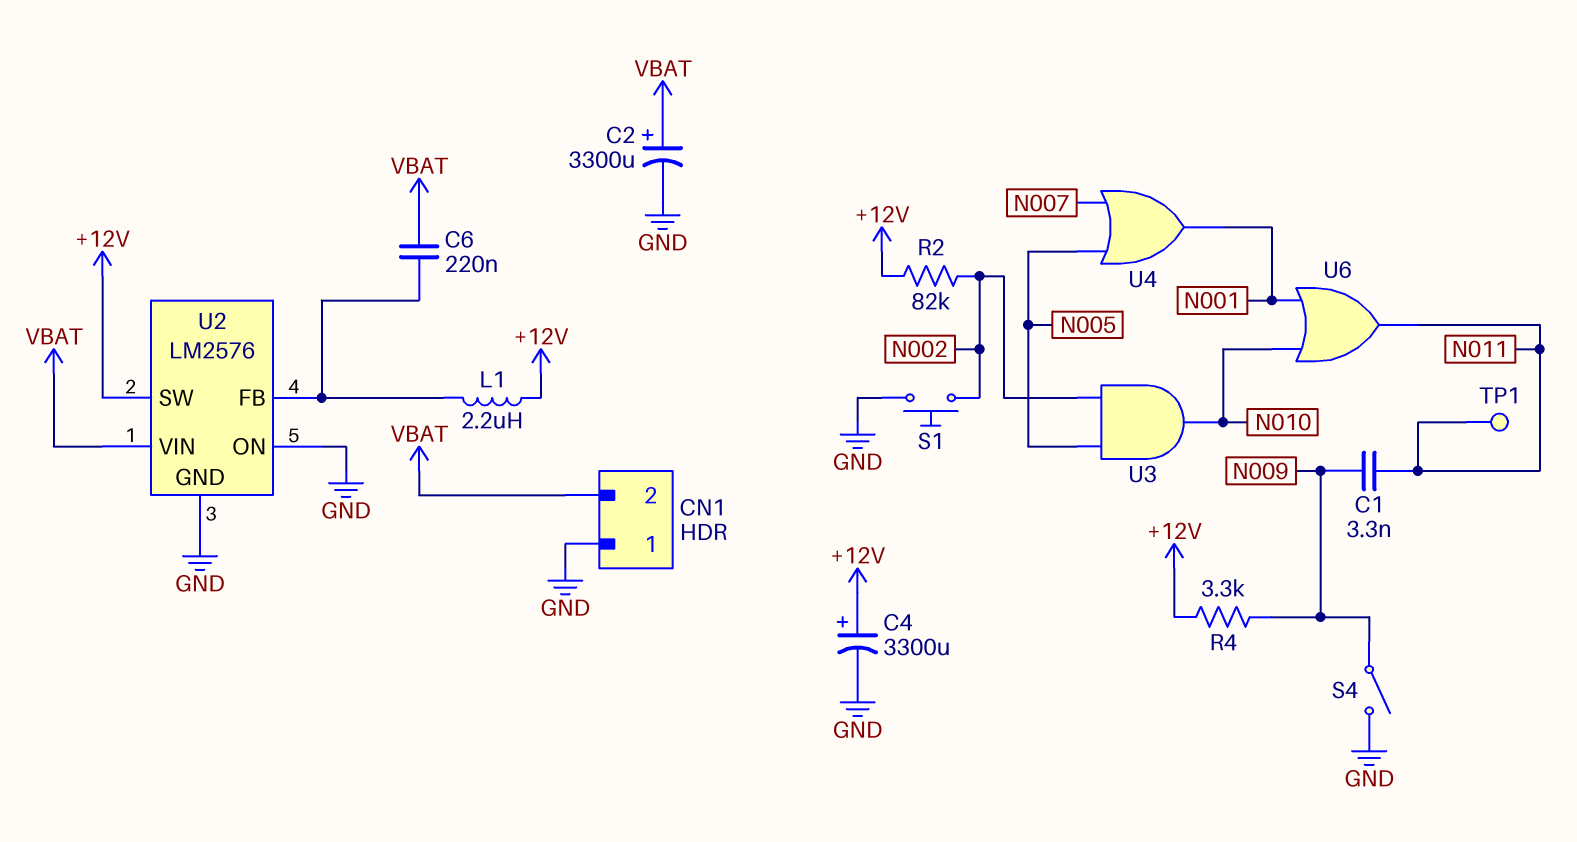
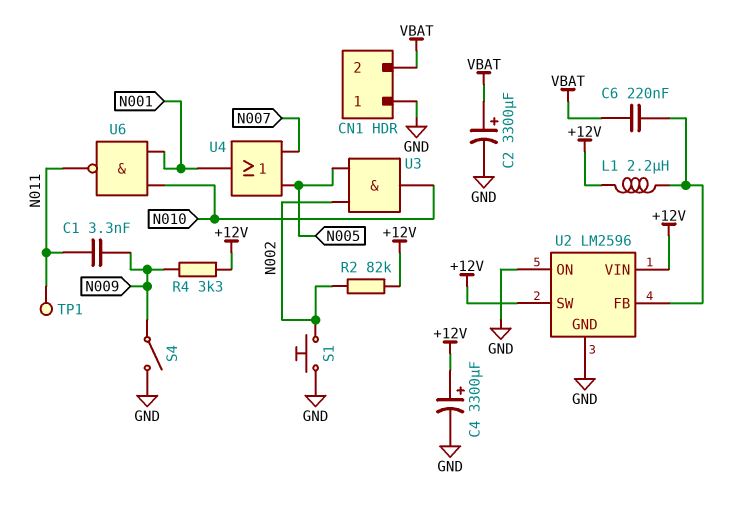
U2: LM2576 -> LM2596
U2 pin VIN: VBAT -> +12V
U6: OR (in N001, in N010, out N011) -> NAND (in N001, in N010, out N011)

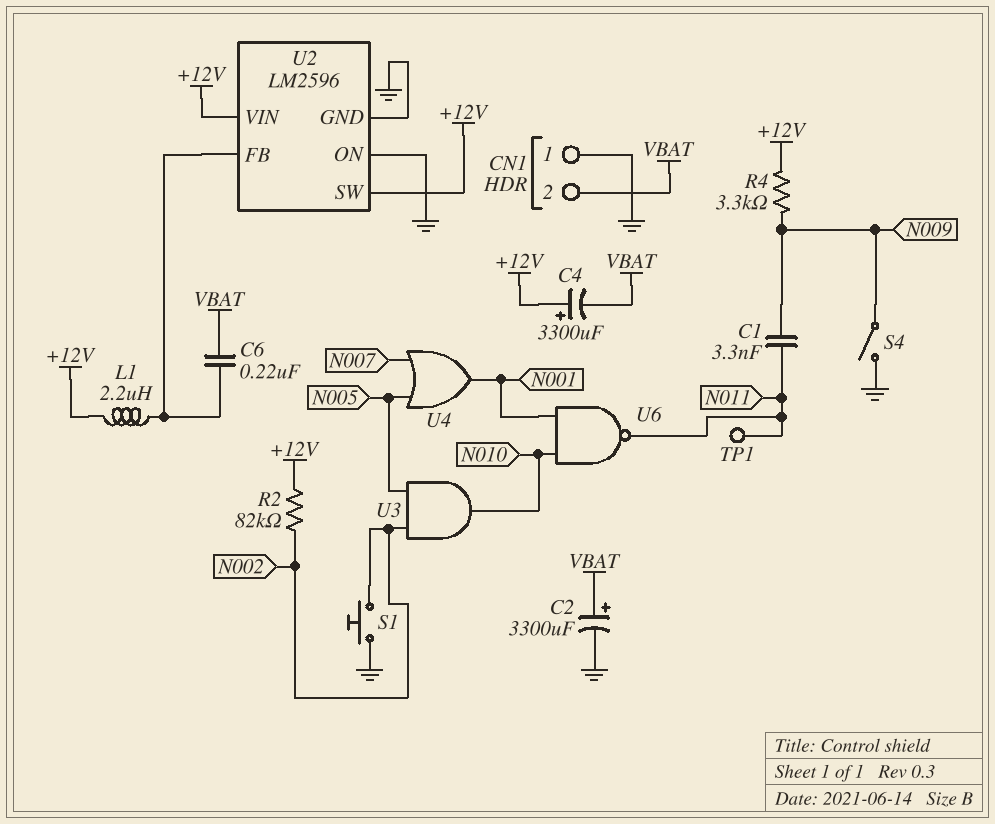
C4: 3300uF (plus +12V, minus GND) -> 3300uF (plus +12V, minus VBAT)

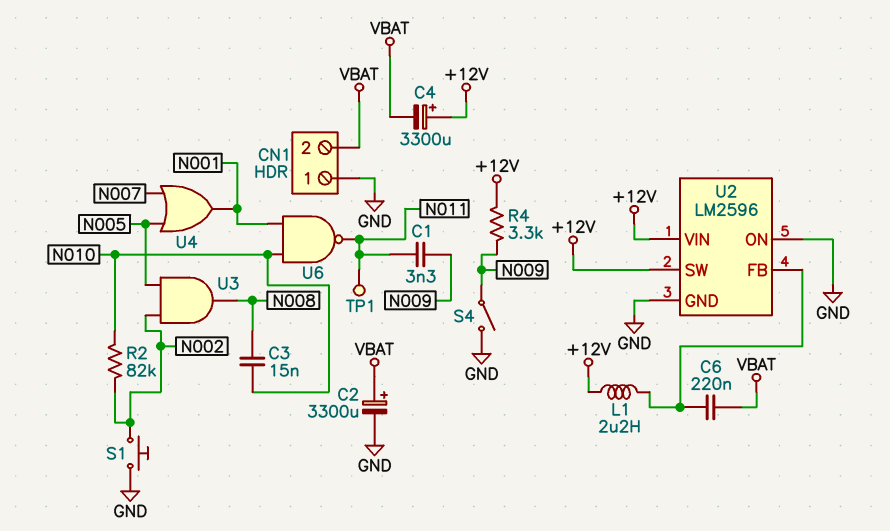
C3: none -> 15nF (N008, N010)
R2: 82k (+12V, N002) -> 82k (N002, N010)
U3: AND (in N002, in N005, out N010) -> AND (in N002, in N005, out N008)

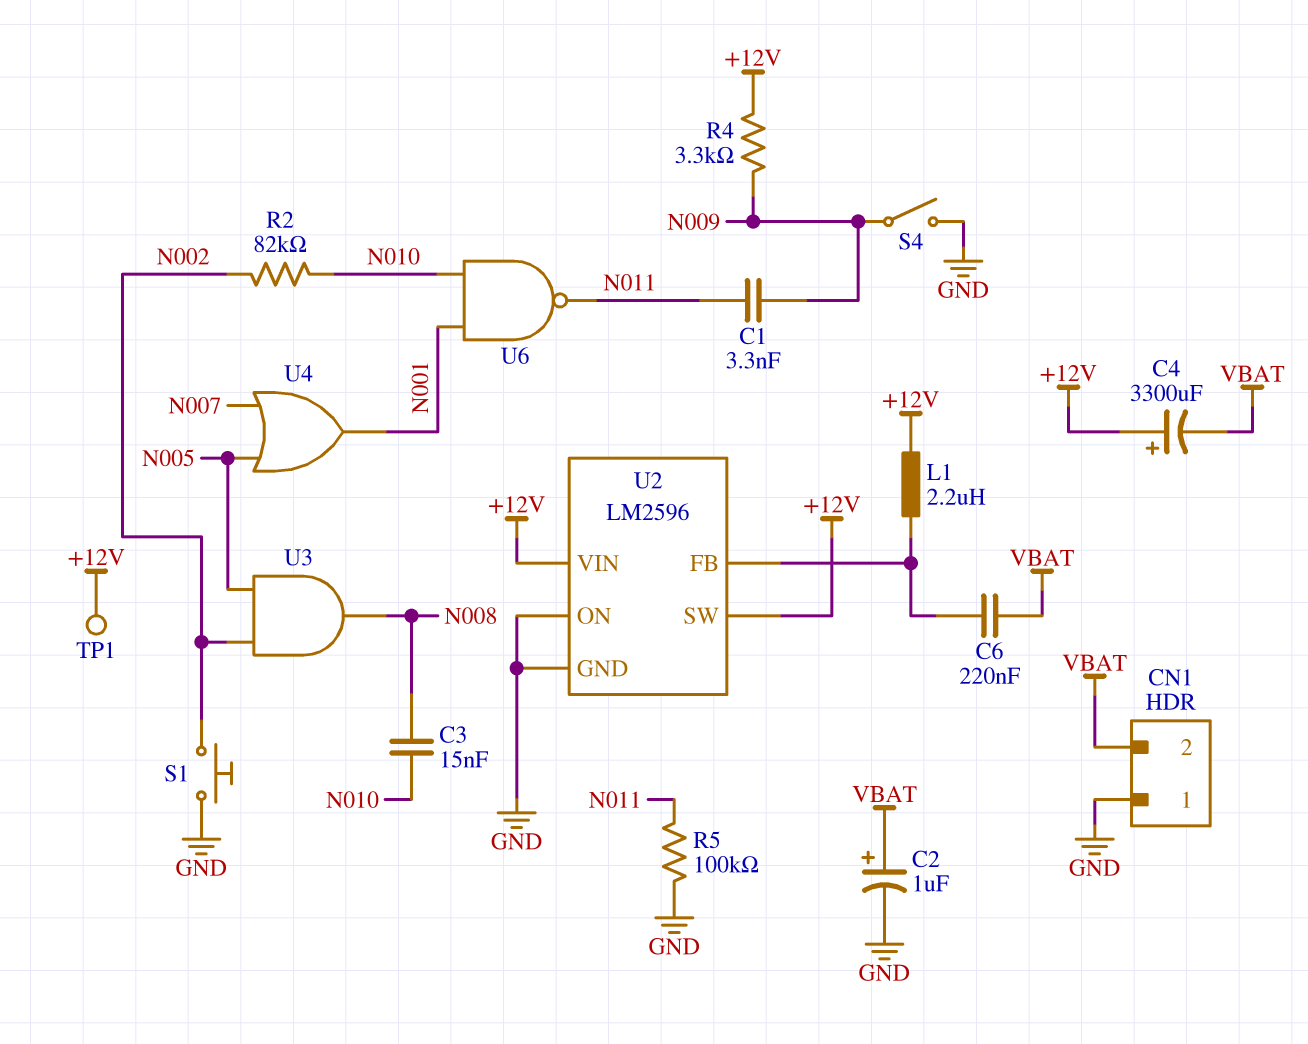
C2: 3300uF (plus VBAT, minus GND) -> 1uF (plus VBAT, minus GND)
R5: none -> 100k (GND, N011)
TP1: test point (N011) -> test point (+12V)

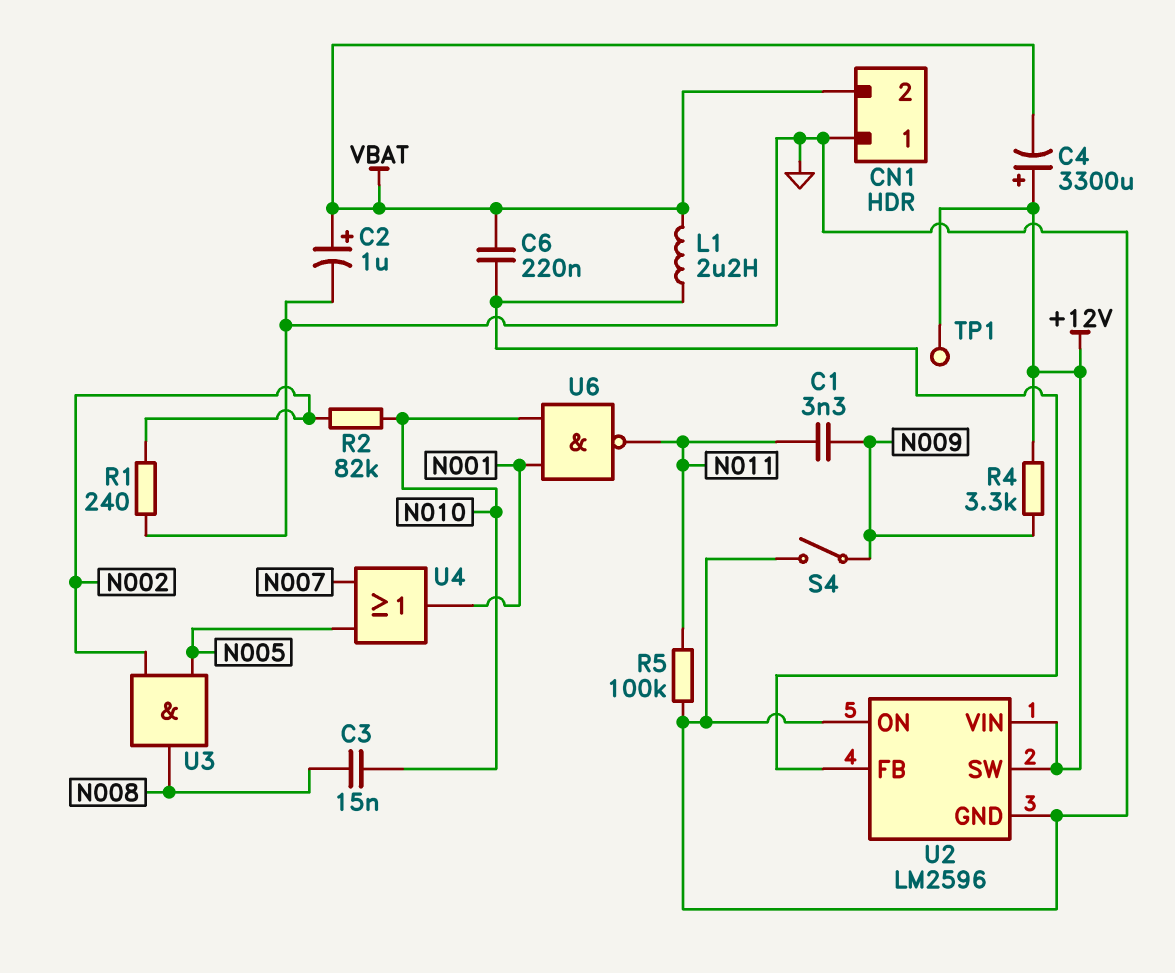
L1: 2.2uH (+12V, U2/FB) -> 2.2uH (U2/FB, VBAT)
R1: none -> 240 (GND, N002)
S1: button (GND, N002) -> none

